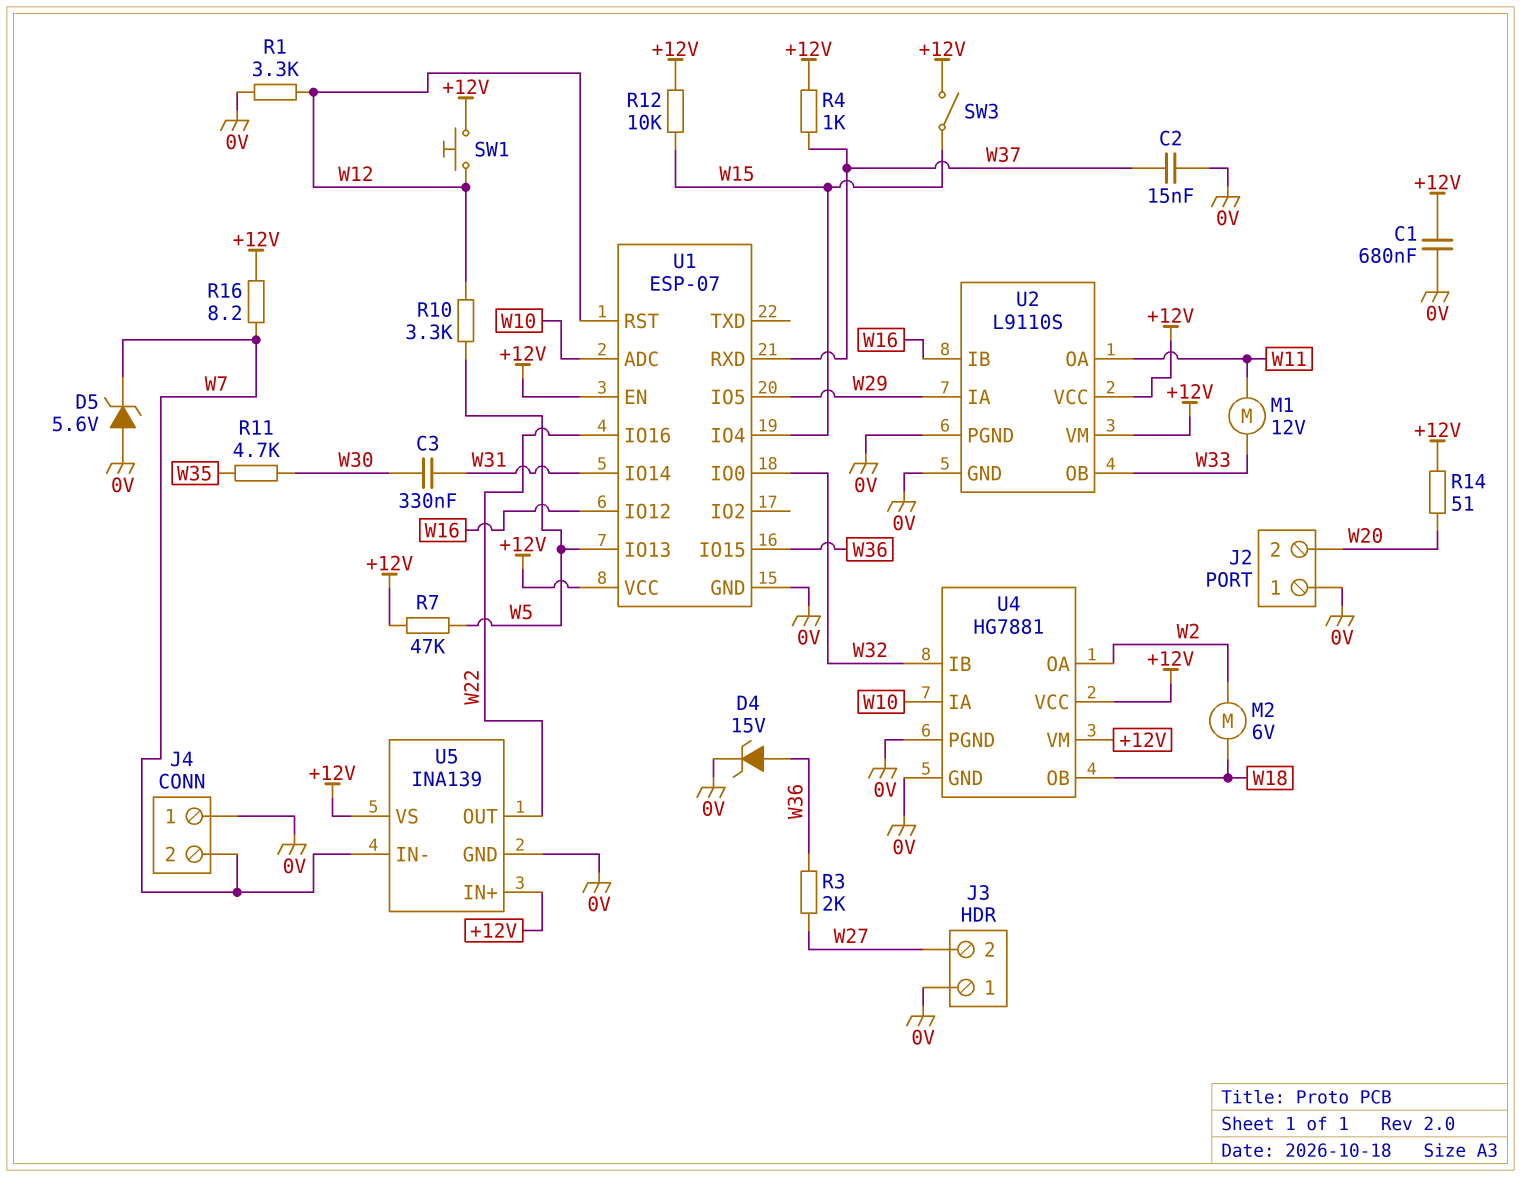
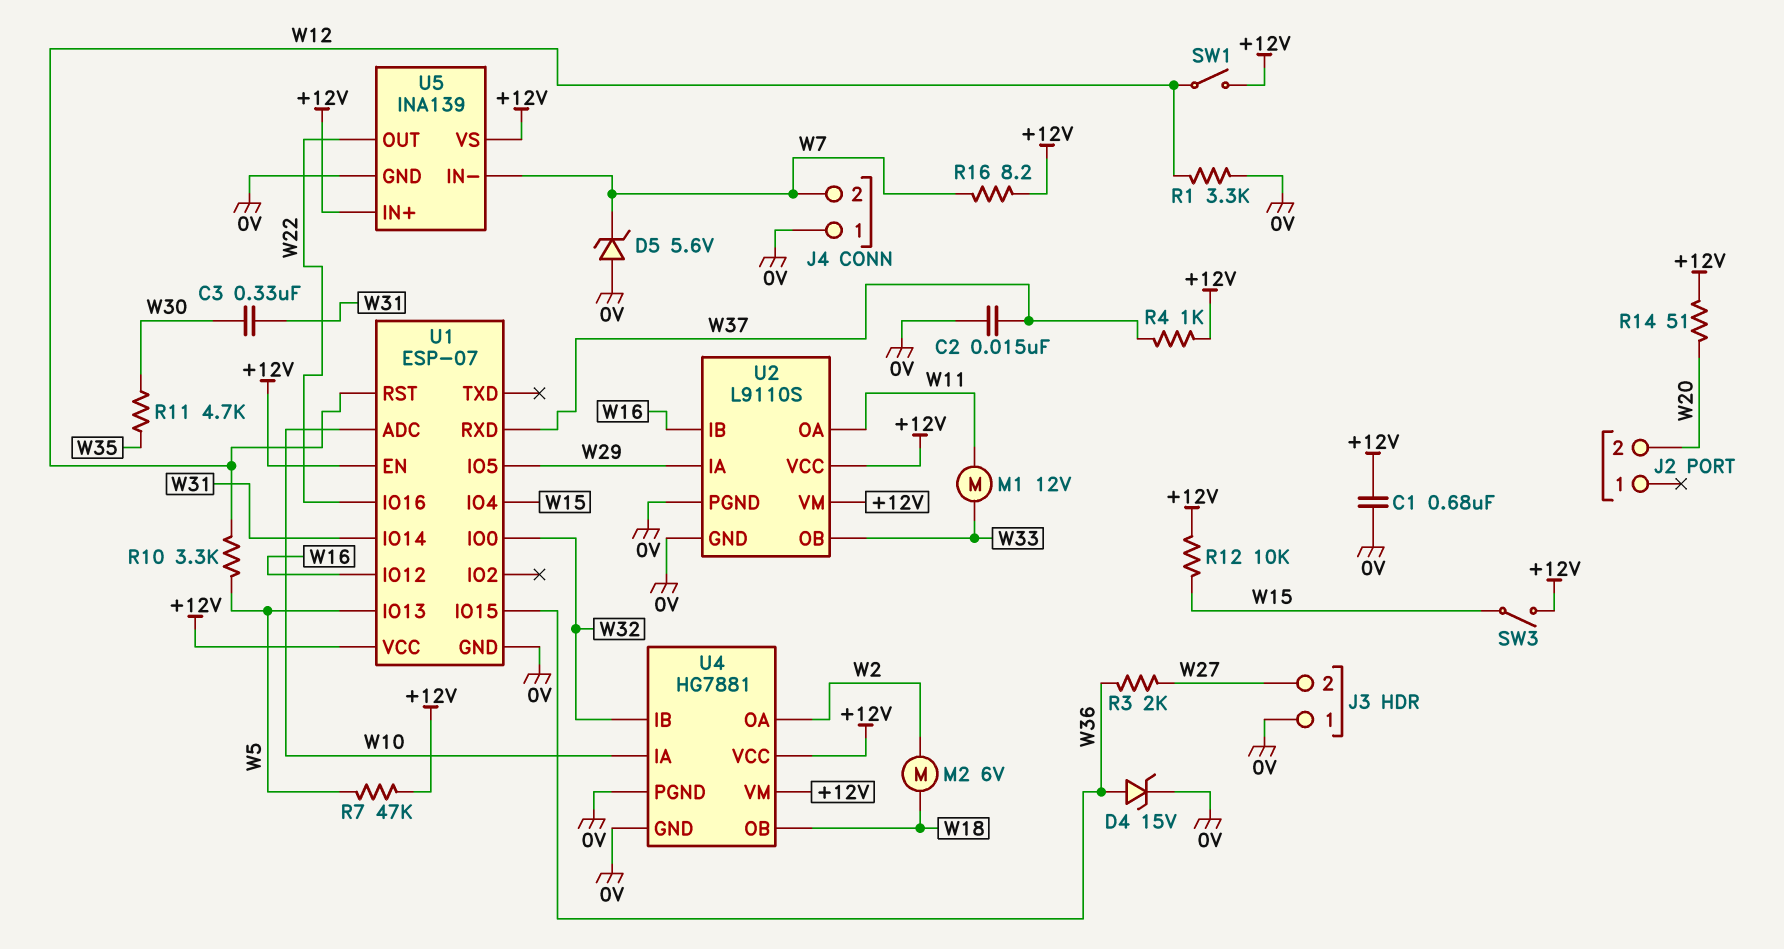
J2 pin 1: 0V -> none
SW1: button (+12V, W12) -> switch (+12V, W12)

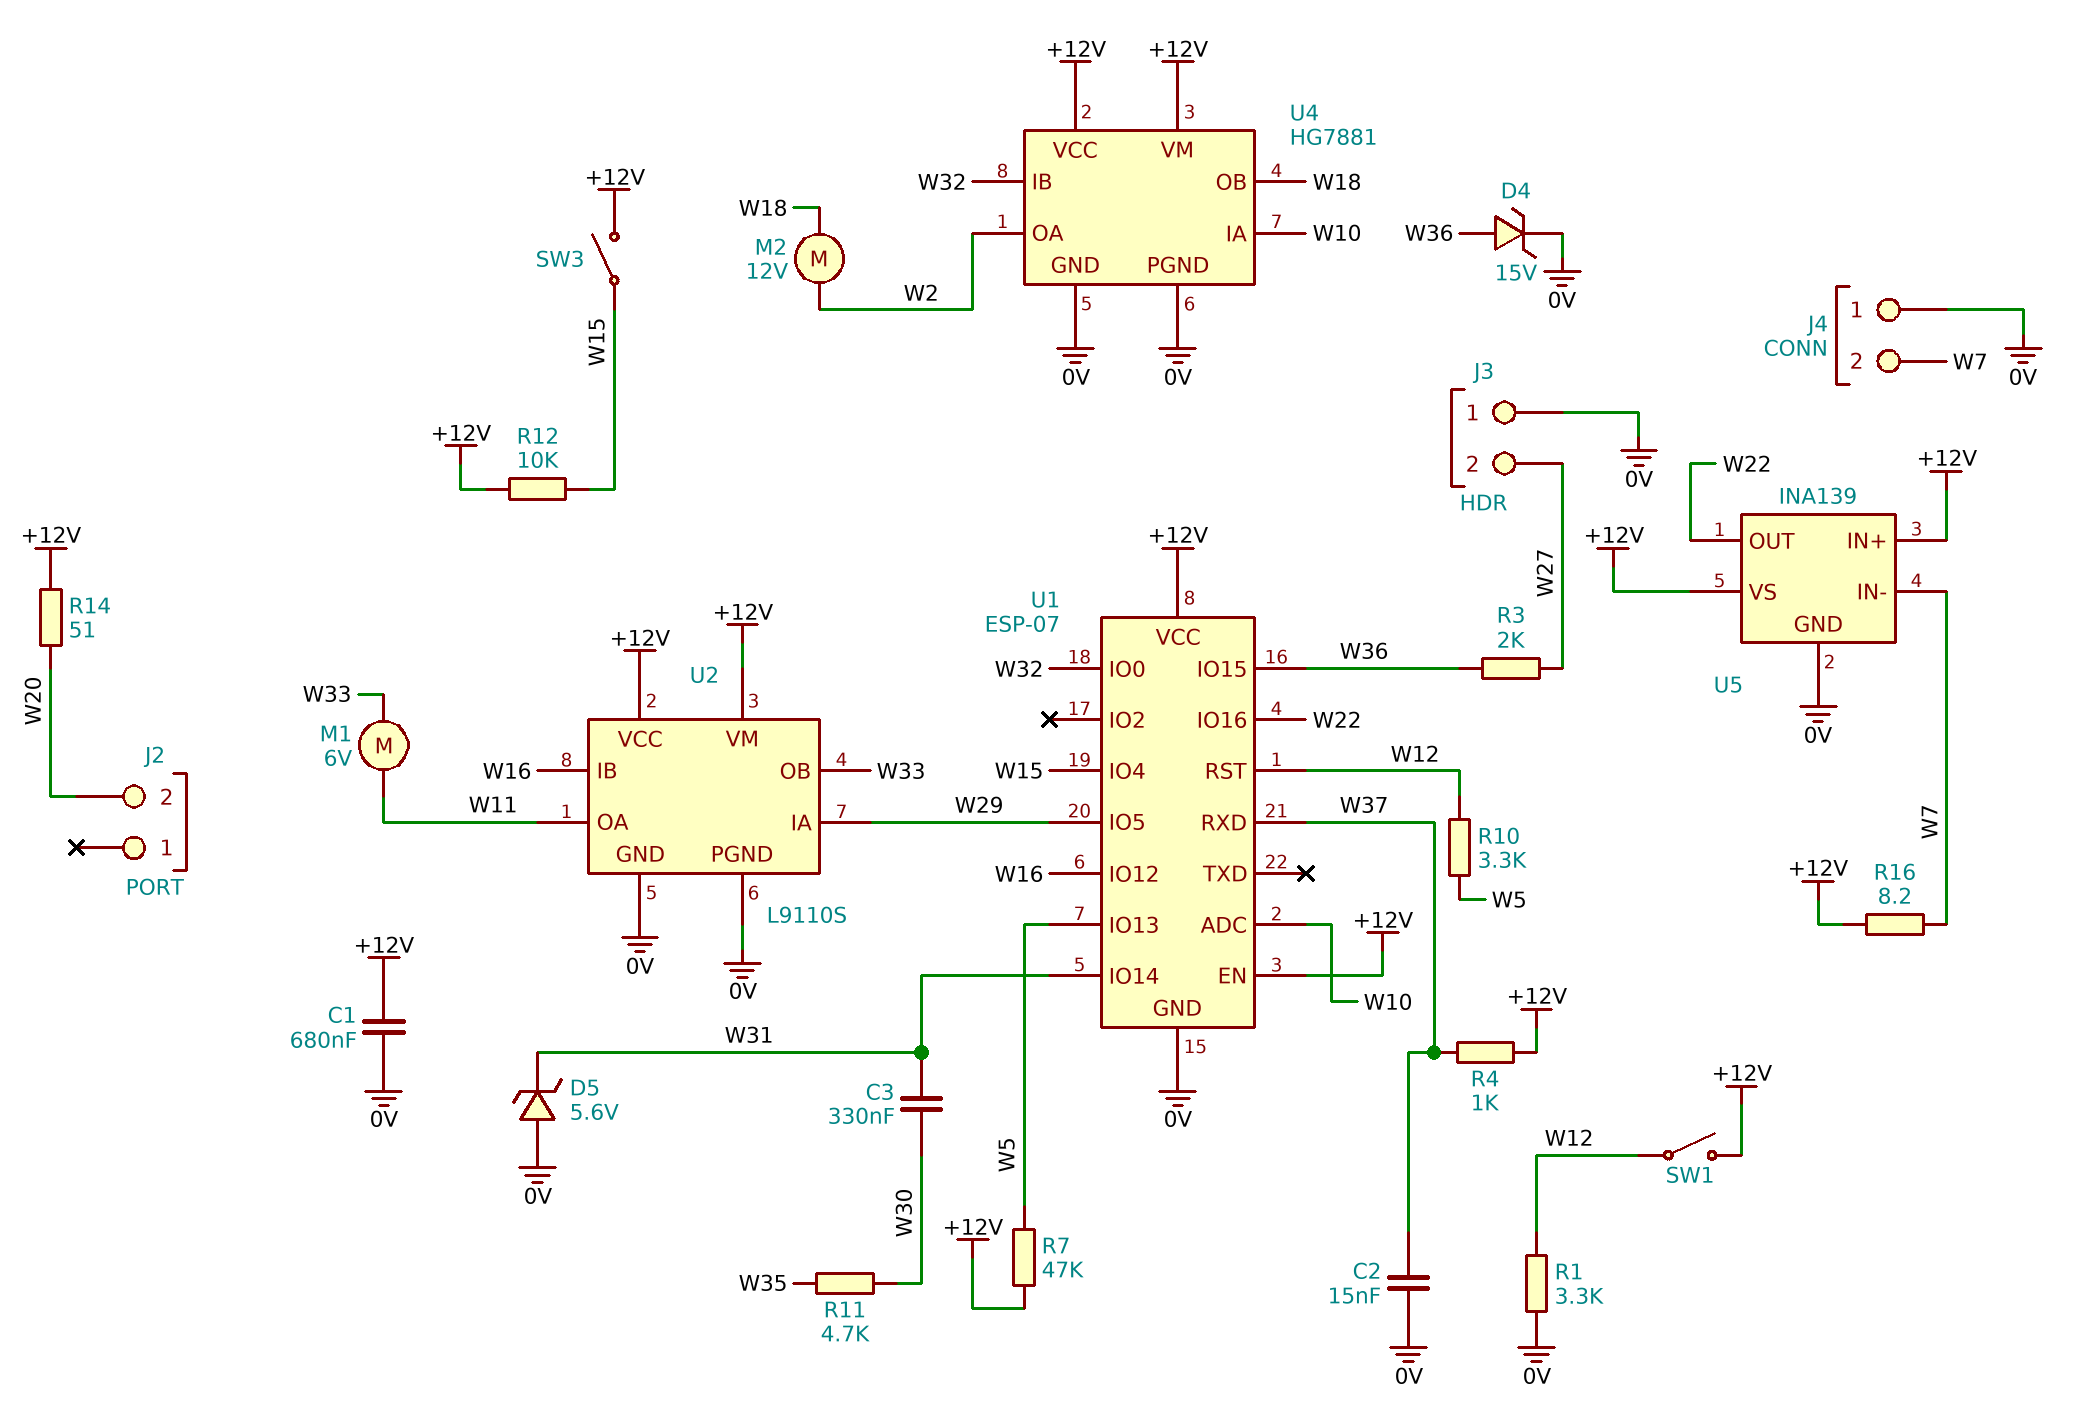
D5: zener 5.6V (A 0V, K W7) -> zener 5.6V (A 0V, K W31)
M1: motor 12V (W11, W33) -> motor 6V (W11, W33)
M2: motor 6V (W2, W18) -> motor 12V (W2, W18)

